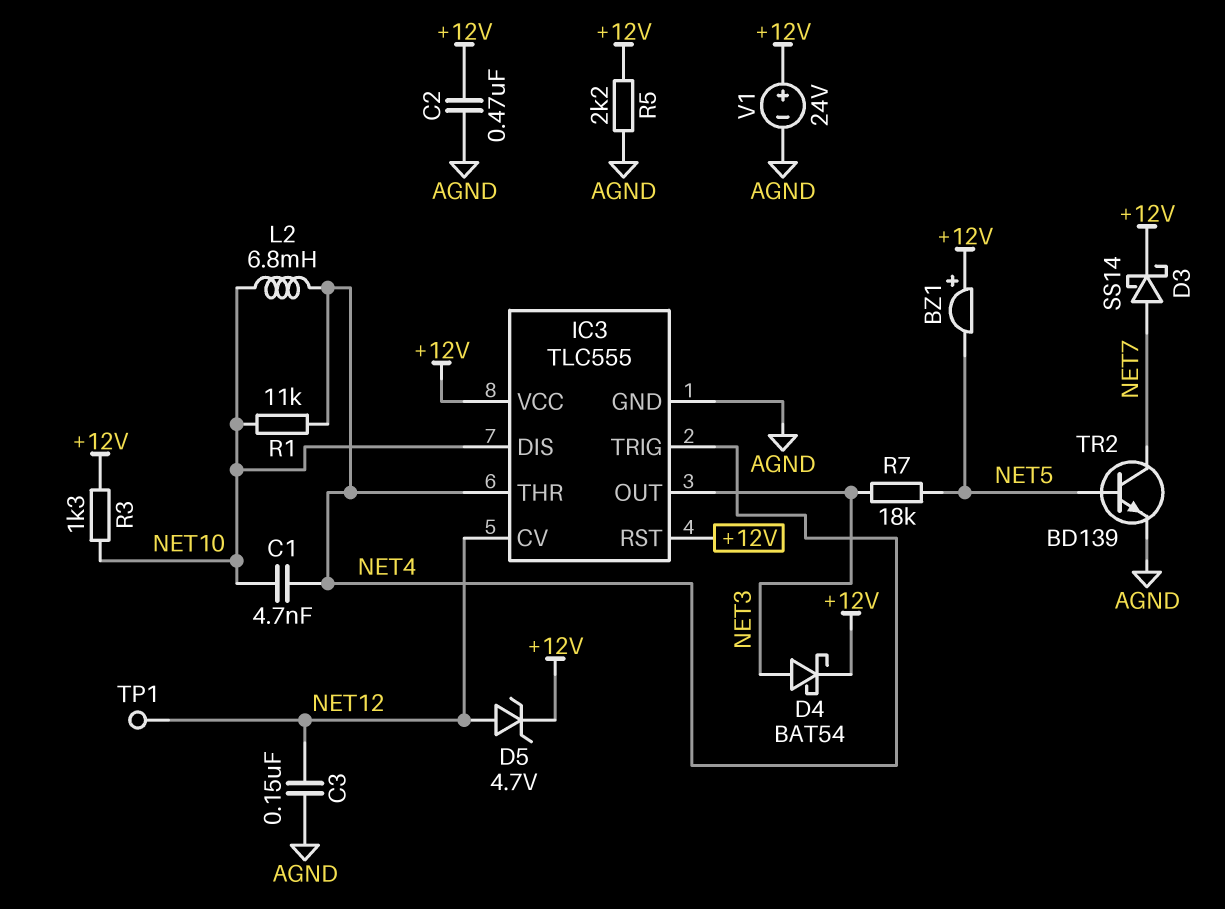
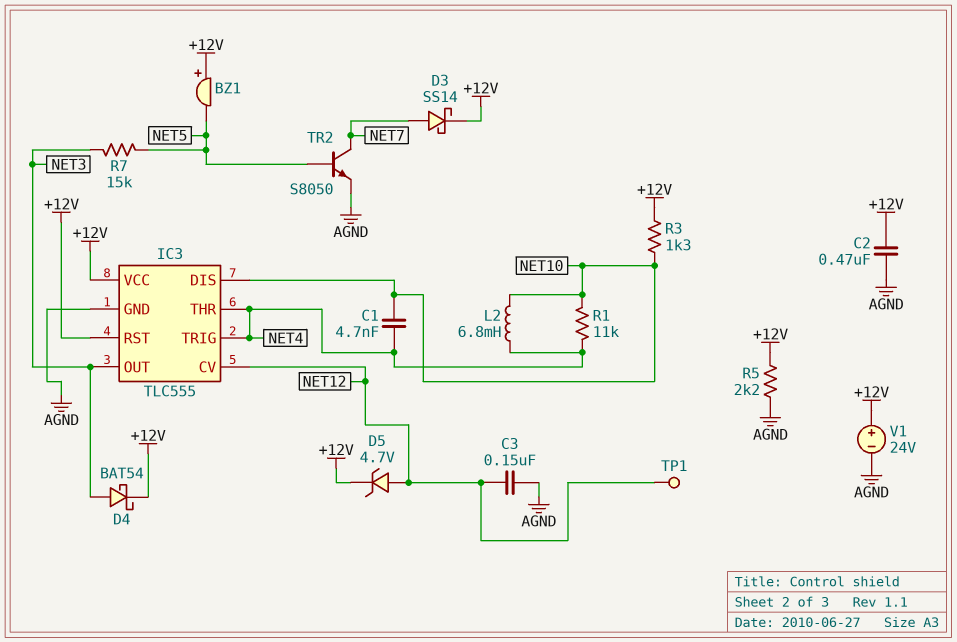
R7: 18k (NET3, NET5) -> 15k (NET3, NET5)
TR2: NPN BD139 (B NET5, C NET7, E AGND) -> NPN S8050 (B NET5, C NET7, E AGND)

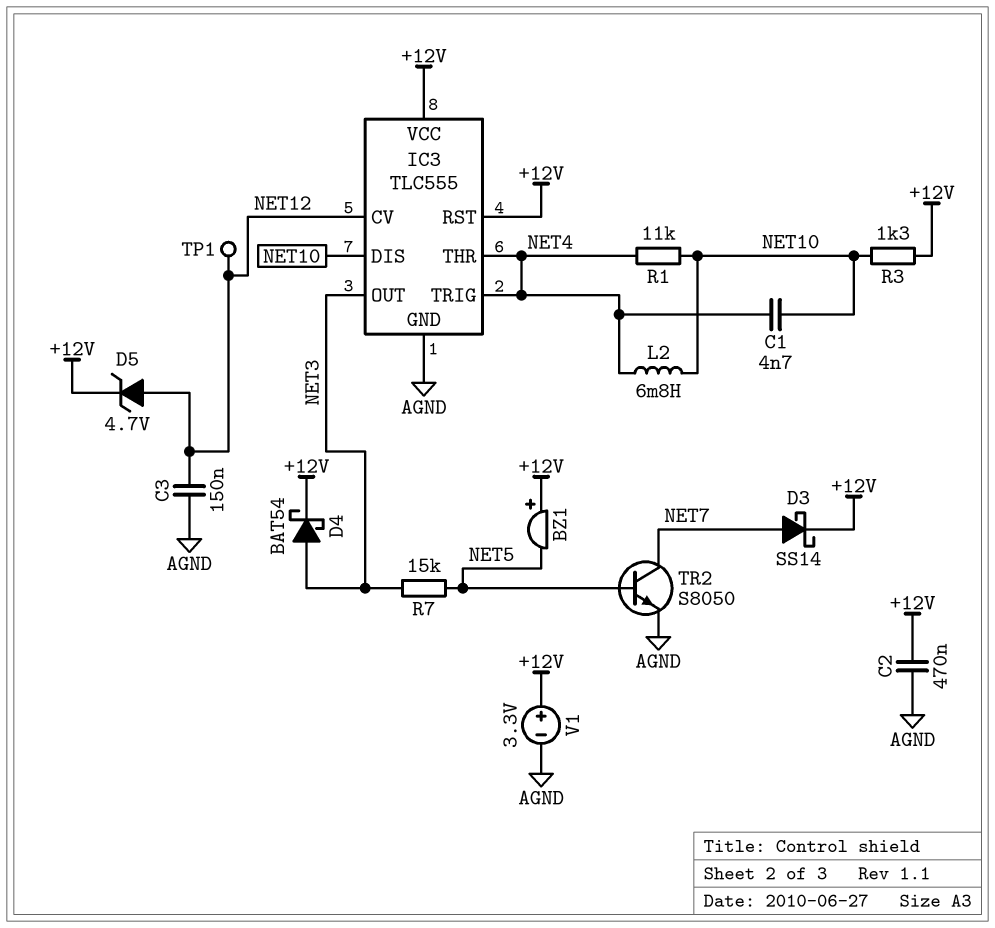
R5: 2.2k (+12V, AGND) -> none
V1: 24V (plus +12V, minus AGND) -> 3.3V (plus +12V, minus AGND)

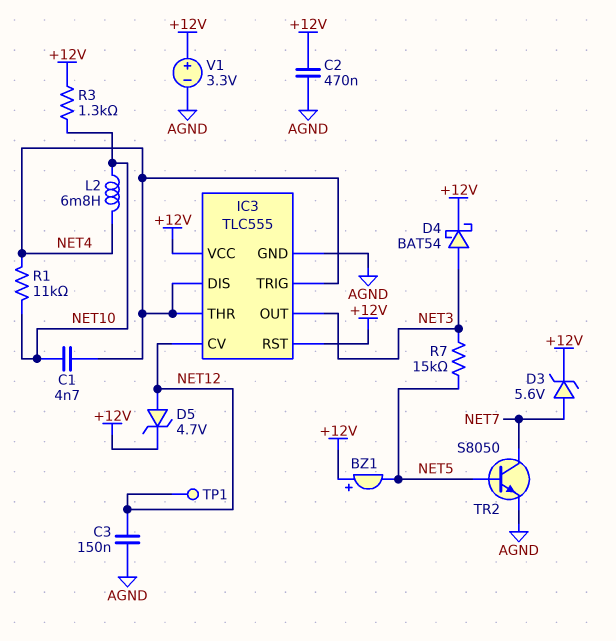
D3: schottky SS14 (A NET7, K +12V) -> zener 5.6V (A NET7, K +12V)
IC3 pin DIS: NET10 -> NET4

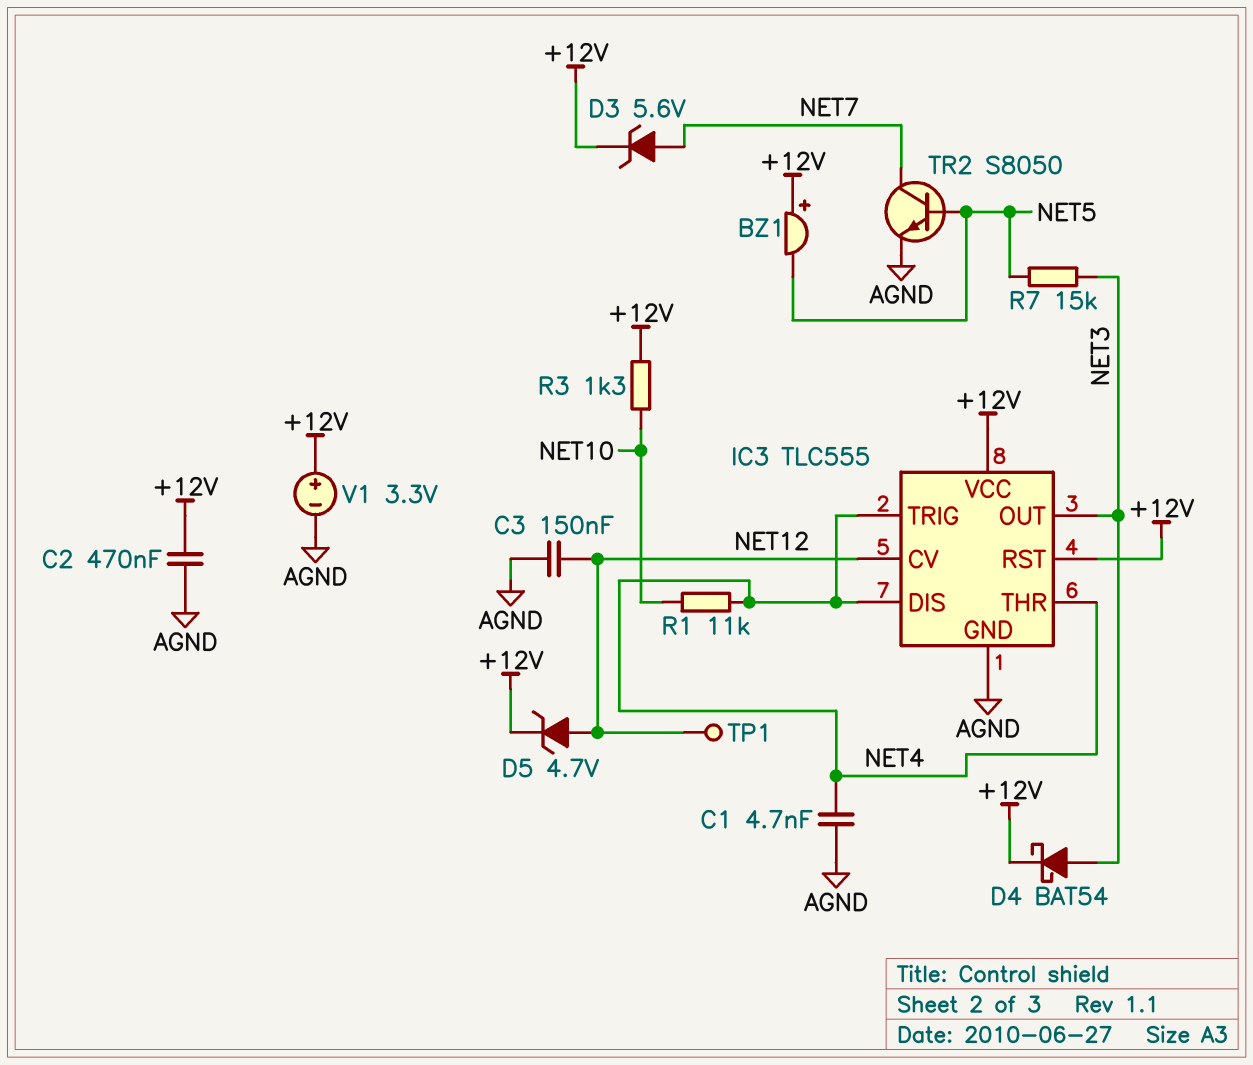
C1: 4.7nF (NET4, NET10) -> 4.7nF (AGND, NET4)
L2: 6.8mH (NET4, NET10) -> none

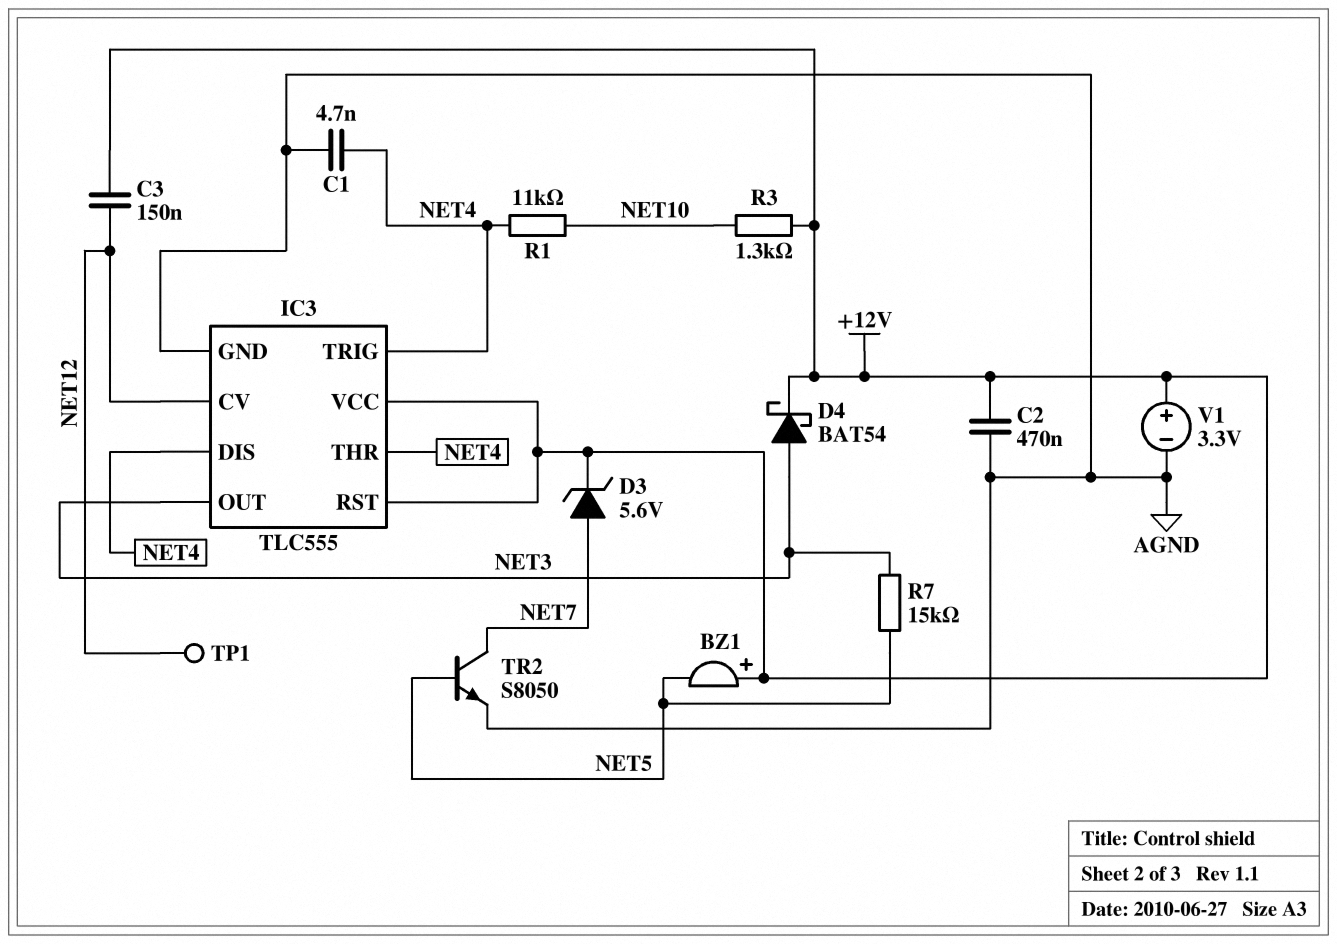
C3: 150nF (AGND, NET12) -> 150nF (+12V, NET12)
D5: zener 4.7V (A NET12, K +12V) -> none

